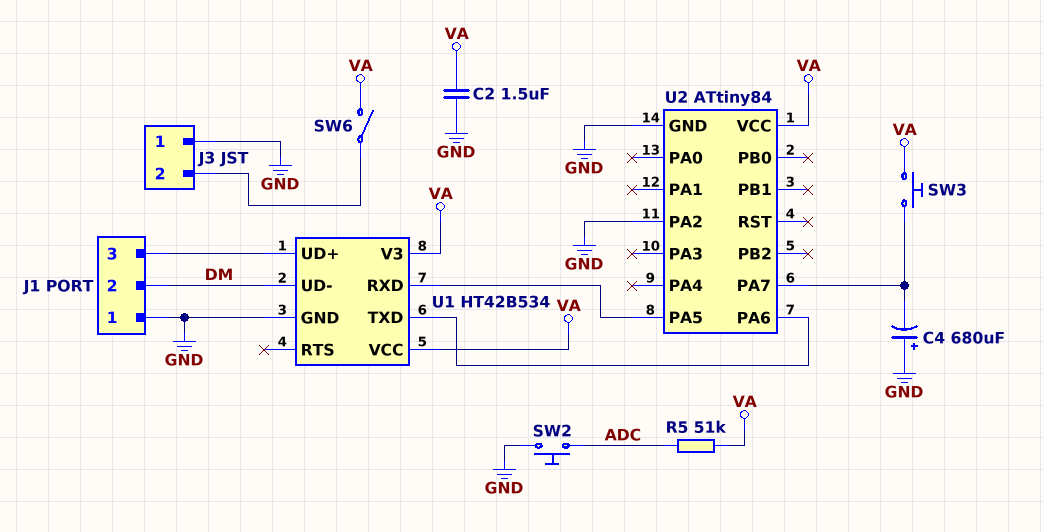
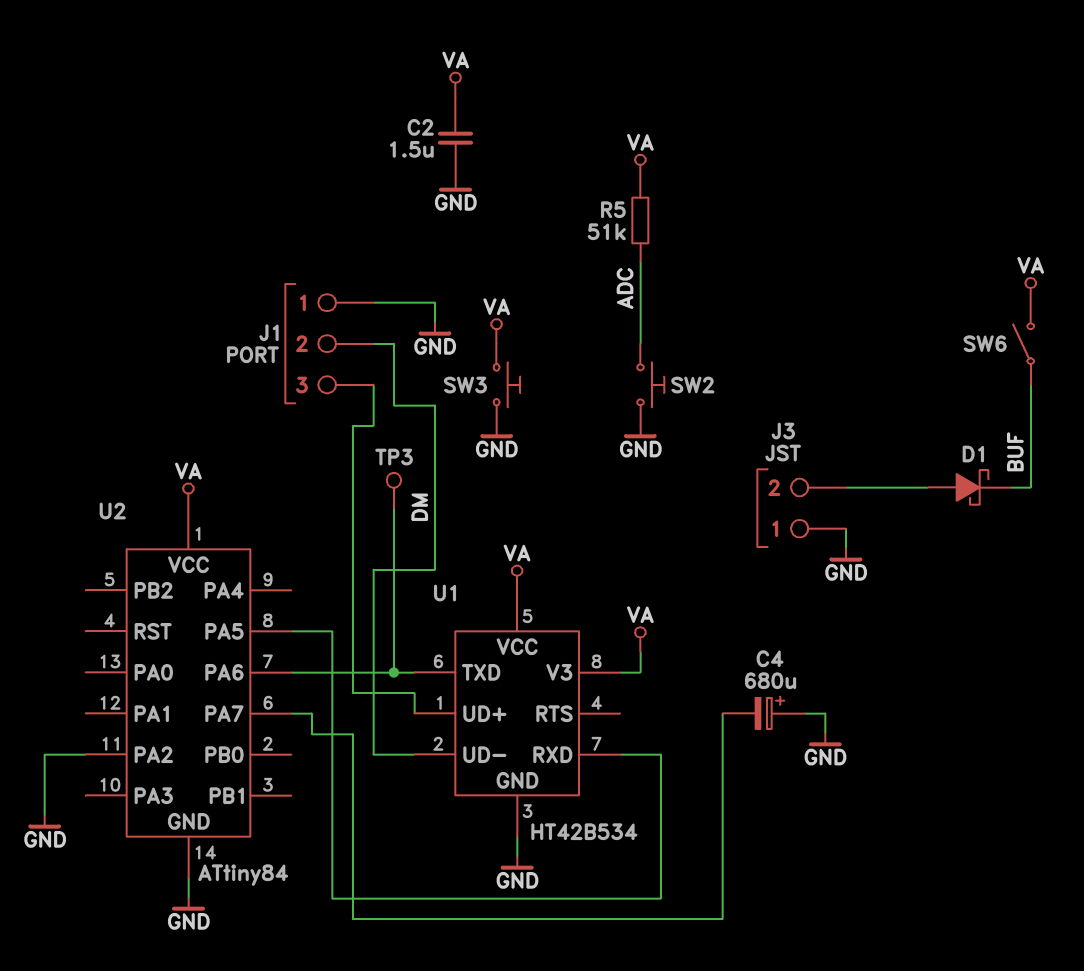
D1: none -> schottky (A J3/2, K BUF)
SW3: button (U2/PA7, VA) -> button (GND, VA)
SW6: switch (J3/2, VA) -> switch (BUF, VA)
TP3: none -> test point (U1/TXD)

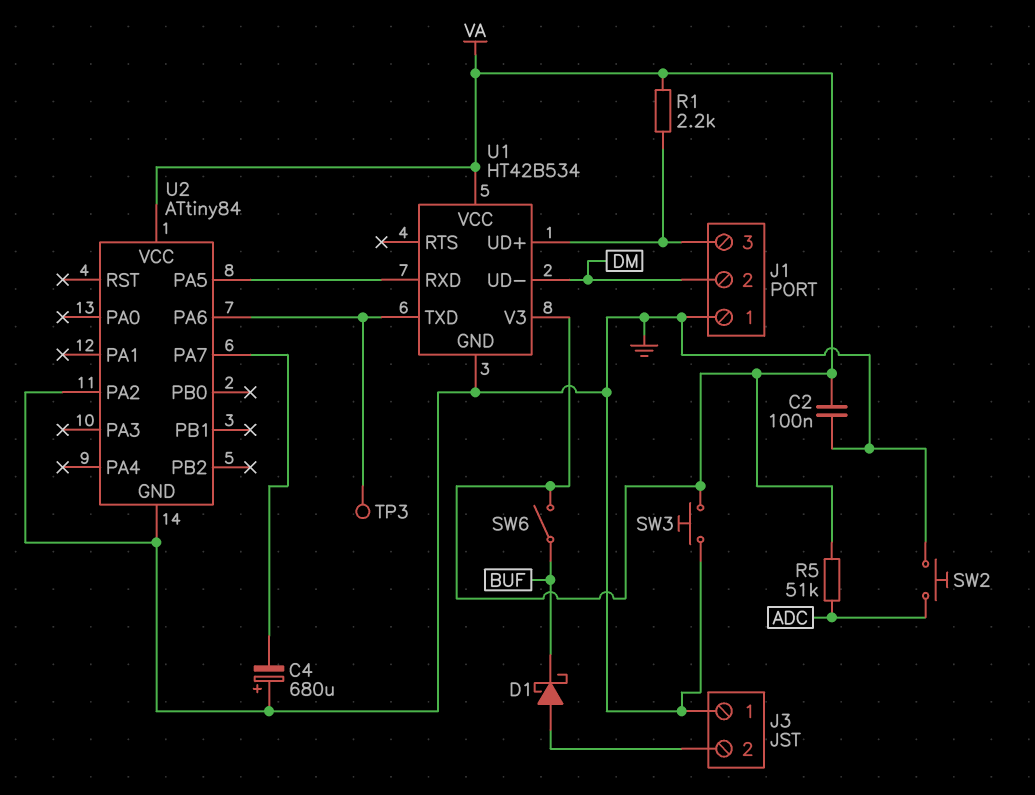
C2: 1.5uF (GND, VA) -> 100nF (GND, VA)
R1: none -> 2.2k (J1/3, VA)

